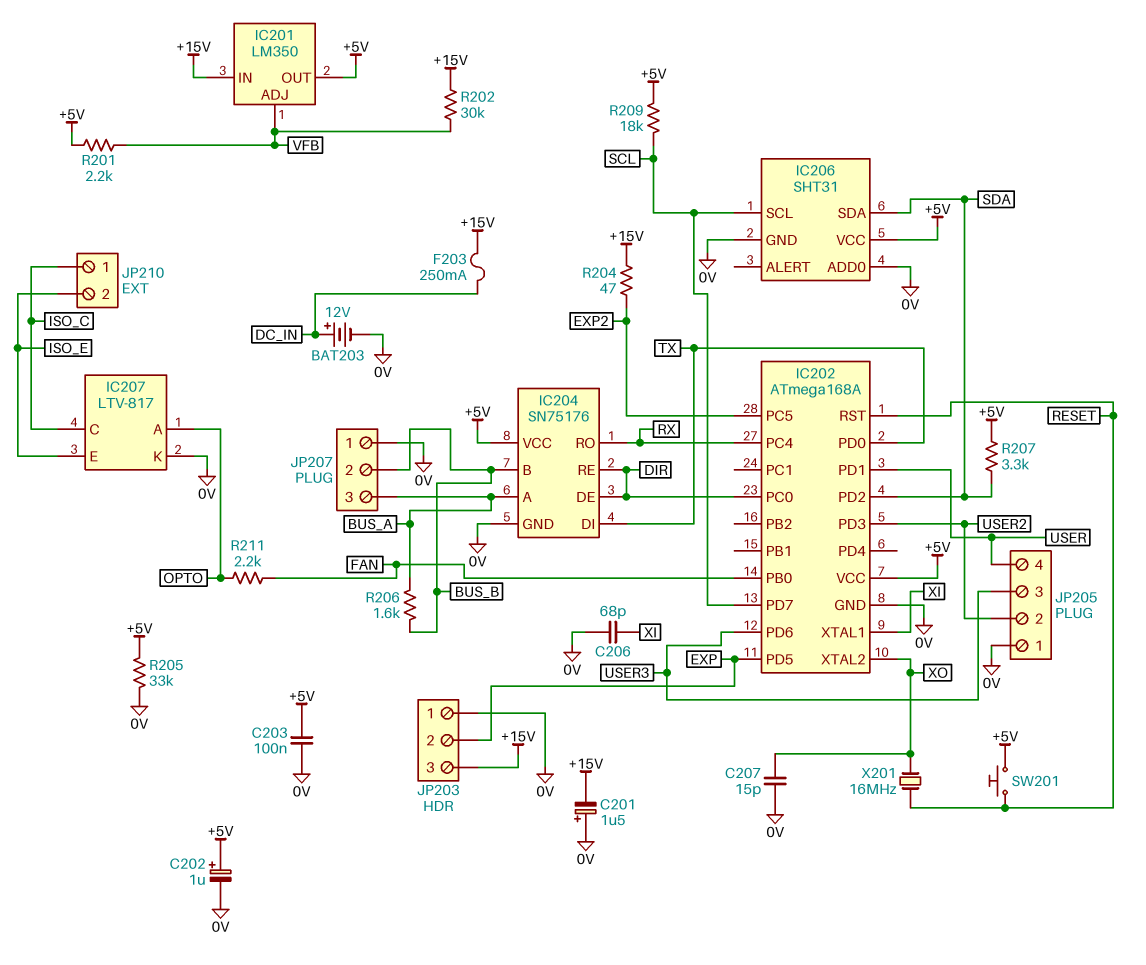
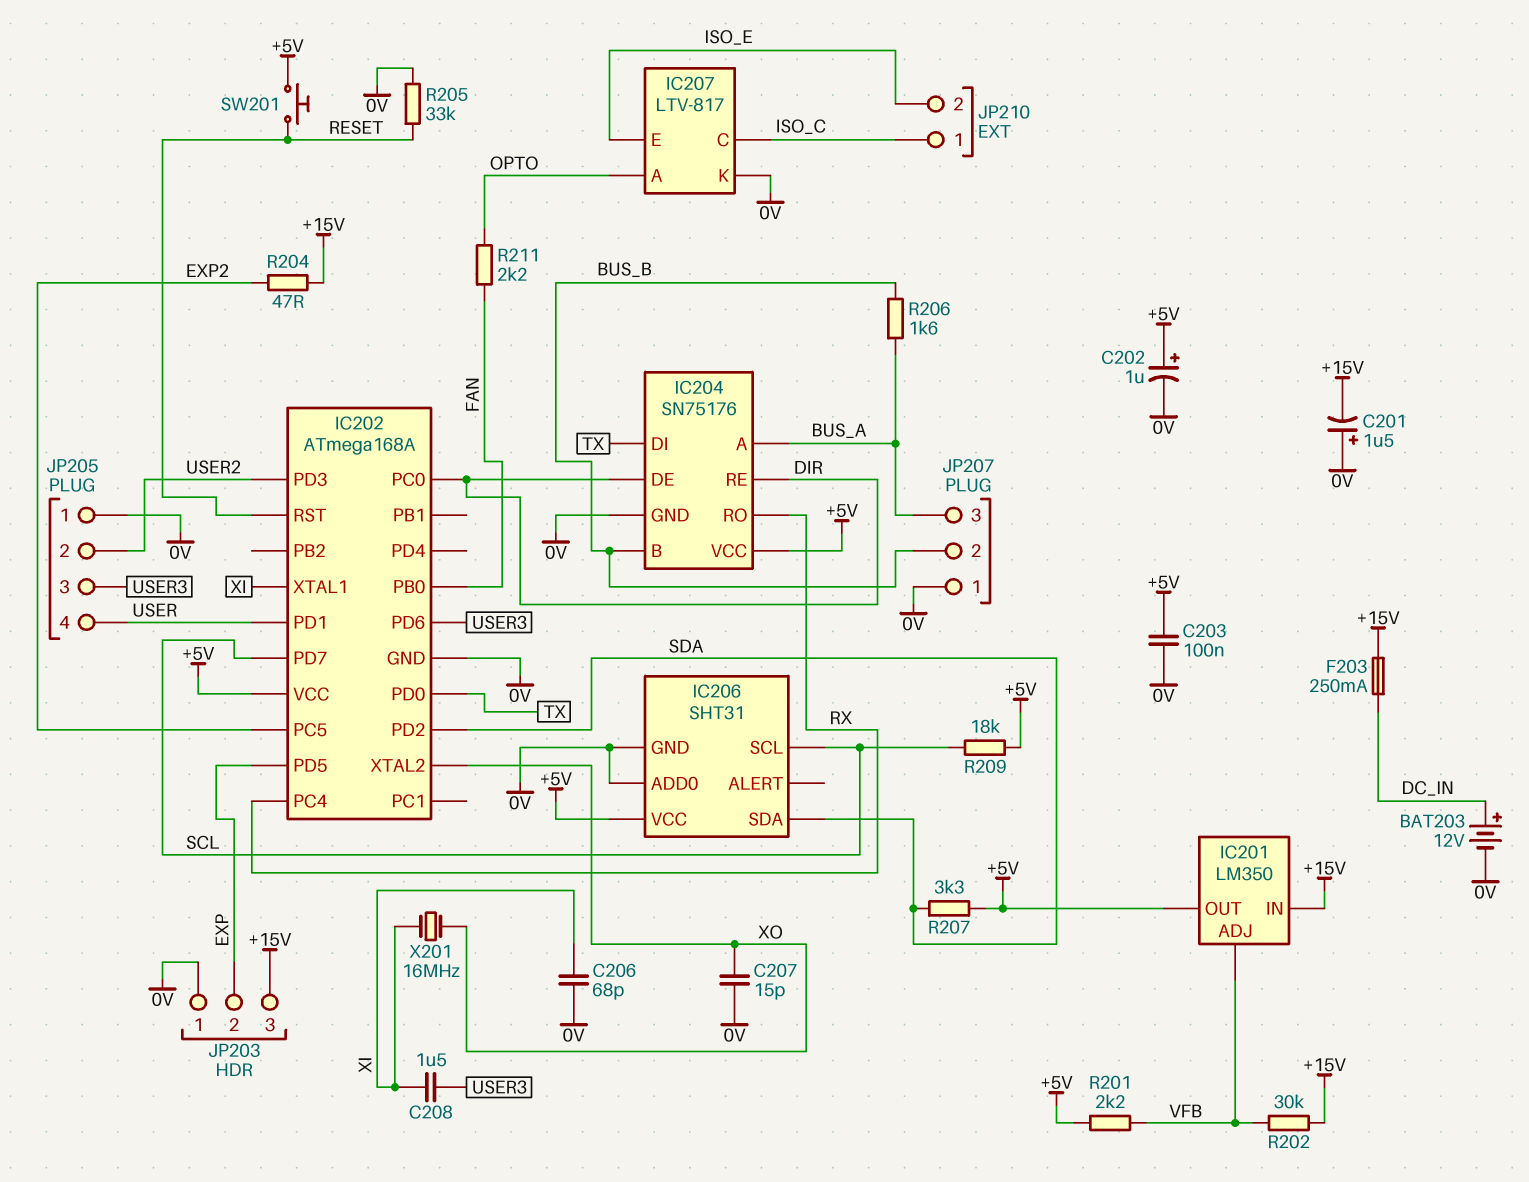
C208: none -> 1.5uF (USER3, XI)
R205: 33k (+5V, 0V) -> 33k (0V, RESET)
X201: 16MHz (RESET, XO) -> 16MHz (XI, XO)

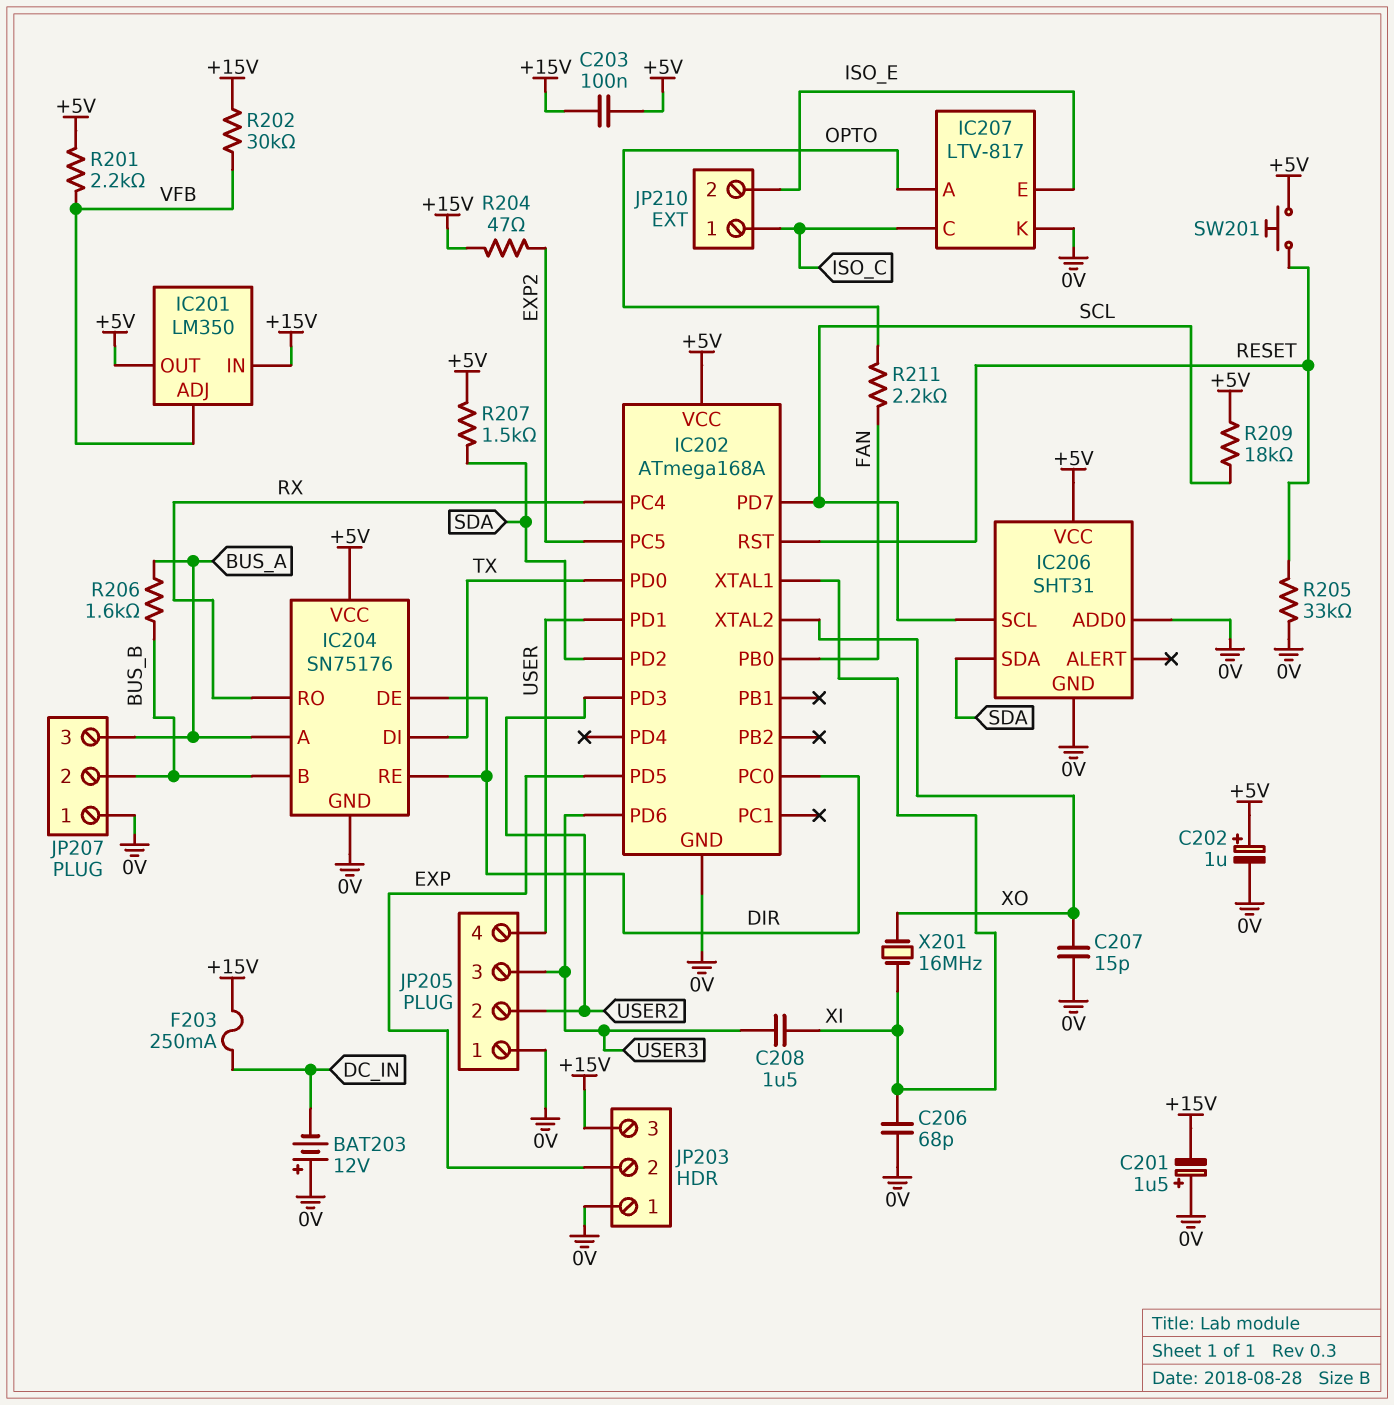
BAT203: 12V (plus DC_IN, minus 0V) -> 12V (plus 0V, minus DC_IN)
C203: 100nF (+5V, 0V) -> 100nF (+5V, +15V)
R207: 3.3k (+5V, SDA) -> 1.5k (+5V, SDA)

